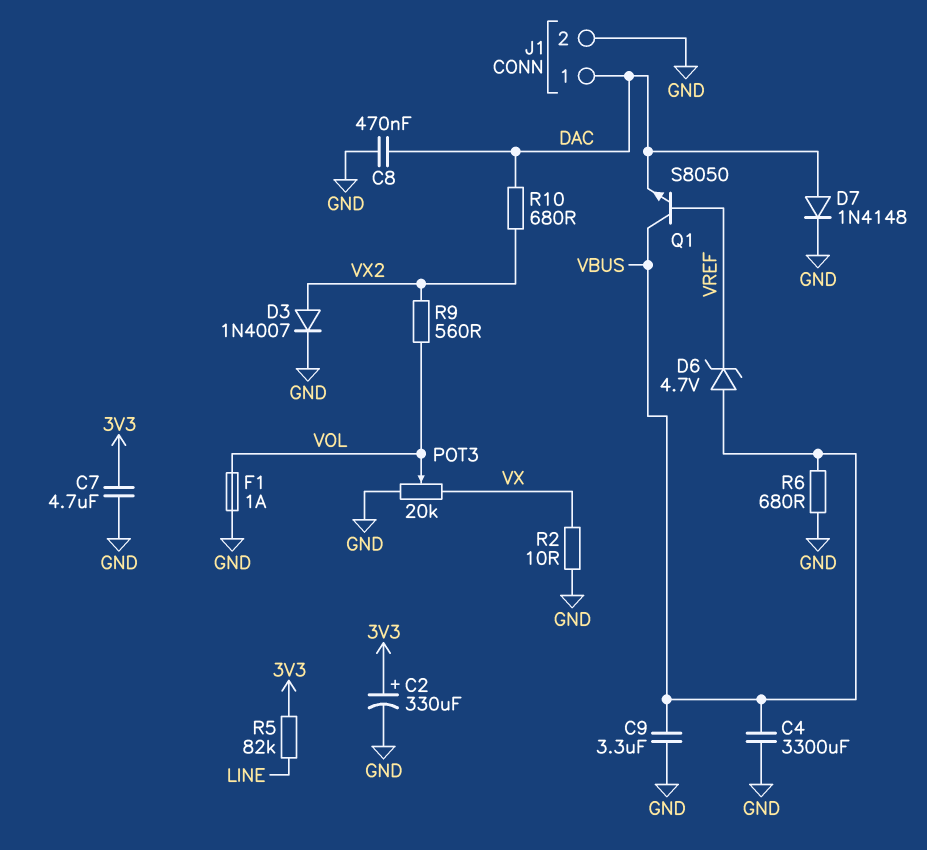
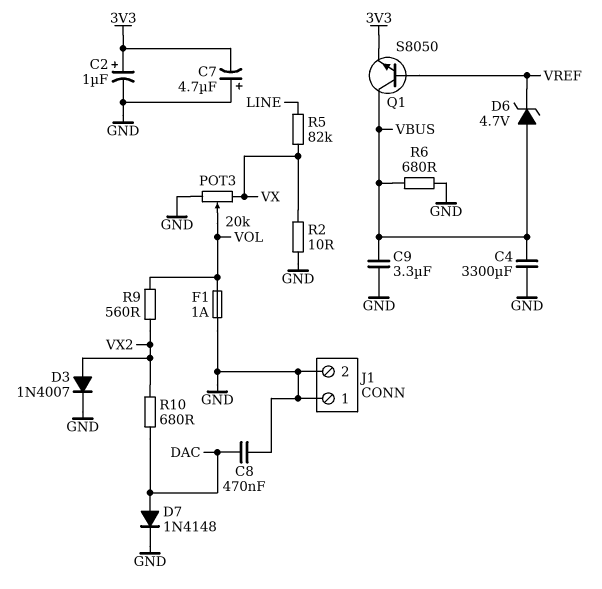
C2: 330uF (plus 3V3, minus GND) -> 1uF (plus 3V3, minus GND)
C7: 4.7uF (3V3, GND) -> 4.7uF (plus GND, minus 3V3)
J1 pin 1: DAC -> GND
Q1: NPN S8050 (B VREF, C VBUS, E DAC) -> NPN S8050 (B VREF, C VBUS, E 3V3)
R5: 82k (3V3, LINE) -> 82k (LINE, VX)

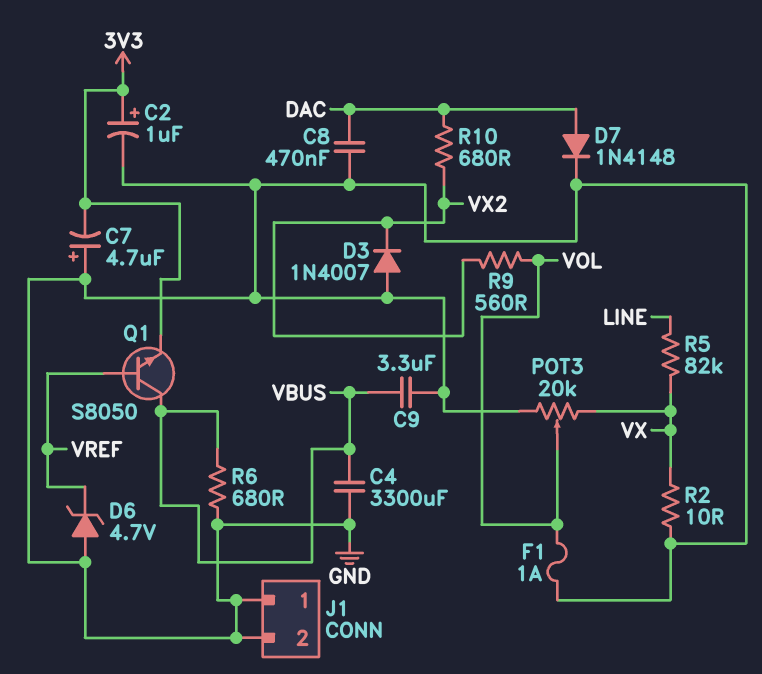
D3: diode 1N4007 (A VX2, K GND) -> diode 1N4007 (A GND, K VX2)
D6: zener 4.7V (A VBUS, K VREF) -> zener 4.7V (A GND, K VREF)

